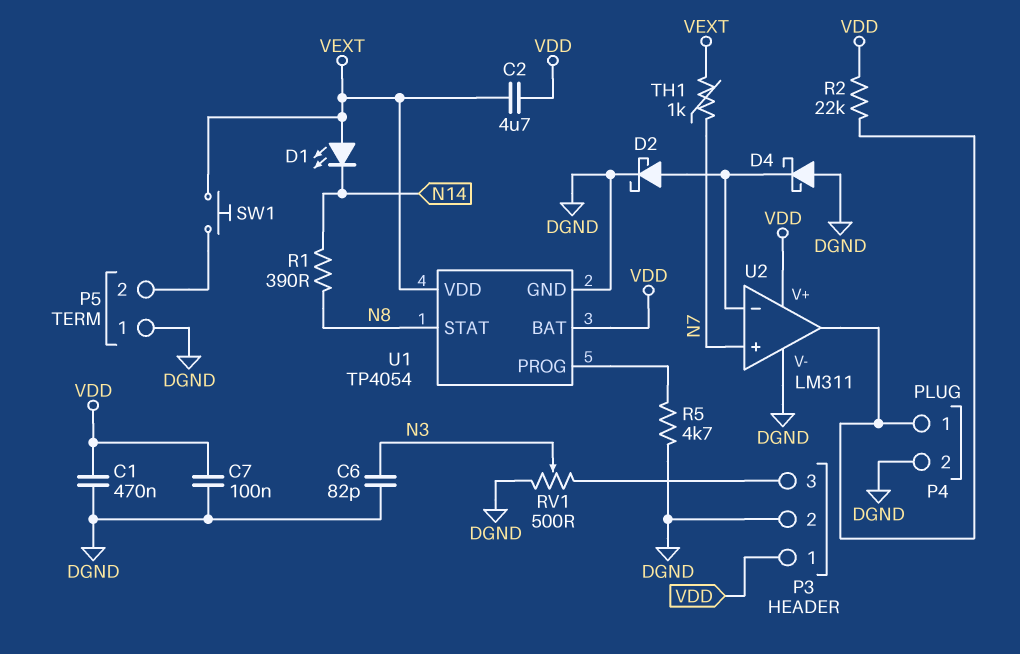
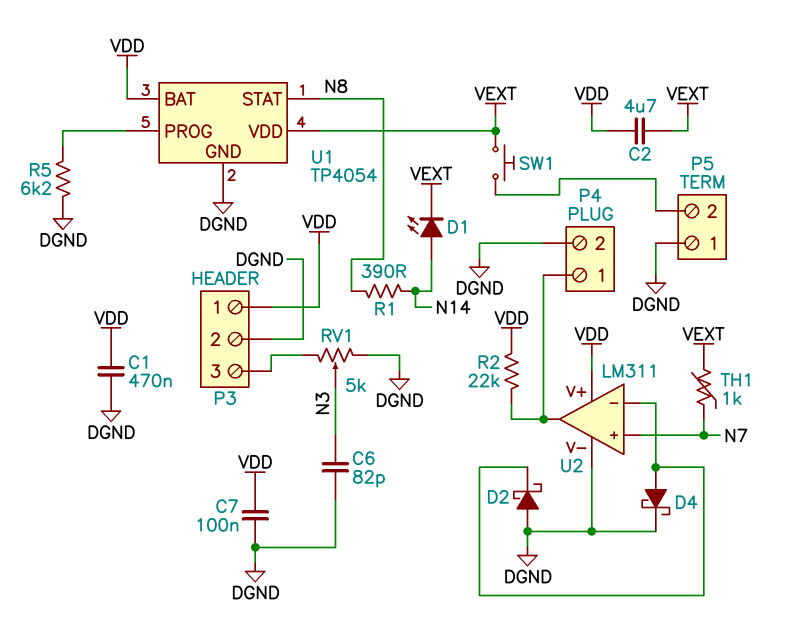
D1: LED (A VEXT, K N14) -> LED (A N14, K VEXT)
D2: schottky (A U2/in-, K DGND) -> schottky (A DGND, K U2/in-)
D4: schottky (A DGND, K U2/in-) -> schottky (A U2/in-, K DGND)
R5: 4.7k (DGND, U1/PROG) -> 6.2k (DGND, U1/PROG)
RV1: 500 (DGND, P3/3, wiper N3) -> 5k (DGND, P3/3, wiper N3)

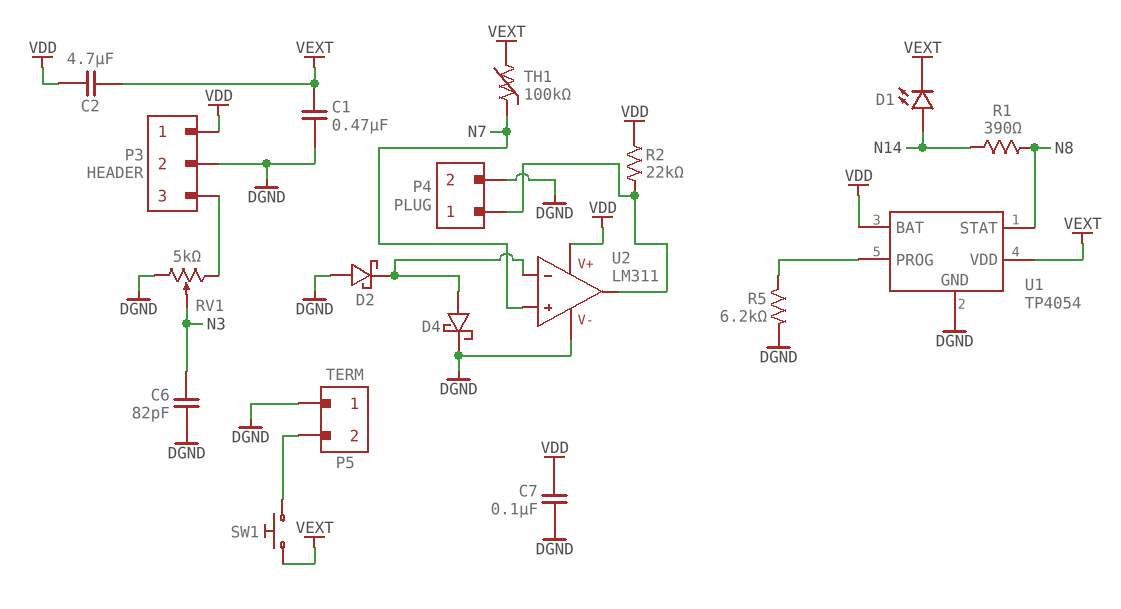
C1: 470nF (DGND, VDD) -> 470nF (DGND, VEXT)
TH1: 1k (N7, VEXT) -> 100k (N7, VEXT)

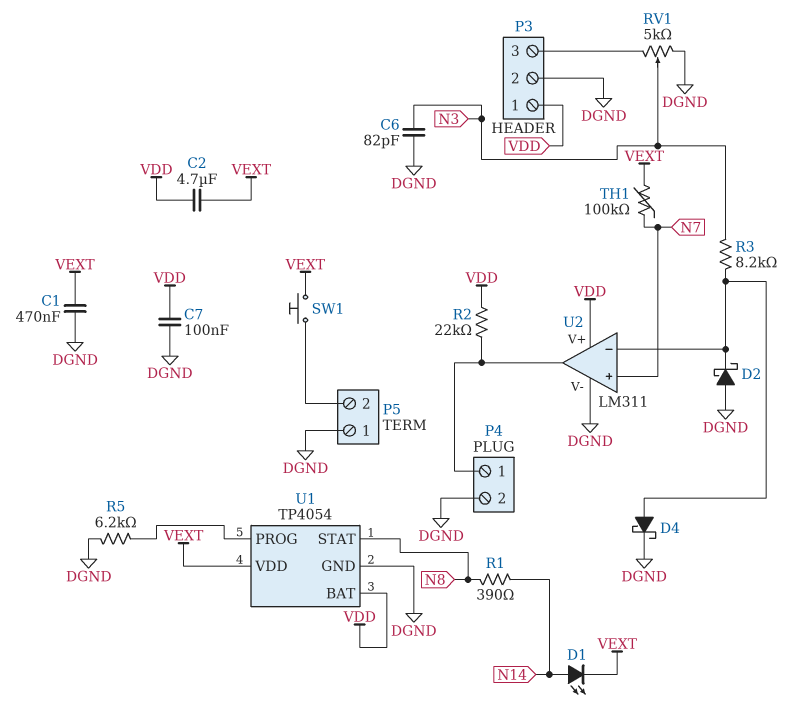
R3: none -> 8.2k (N3, U2/in-)

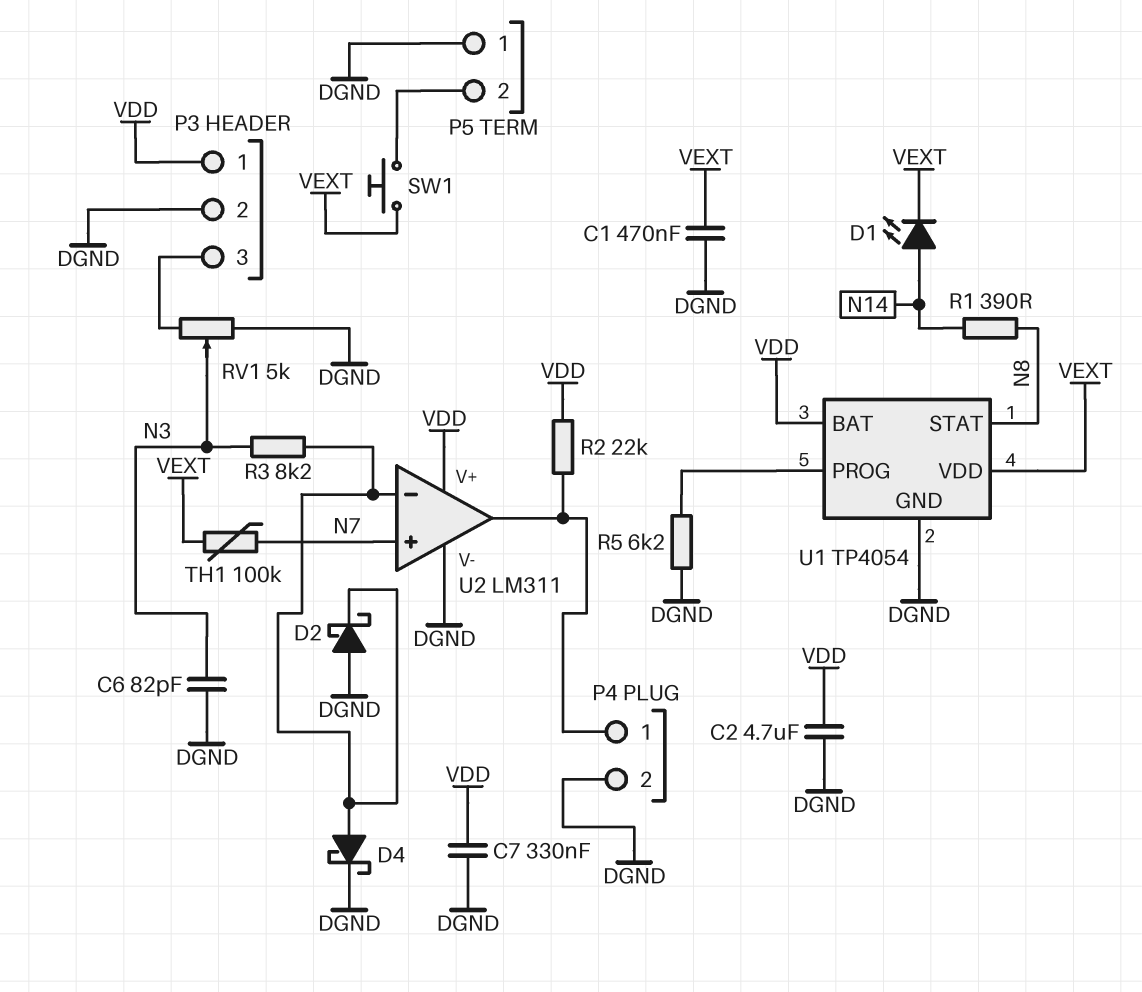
C2: 4.7uF (VDD, VEXT) -> 4.7uF (DGND, VDD)
C7: 100nF (DGND, VDD) -> 330nF (DGND, VDD)

